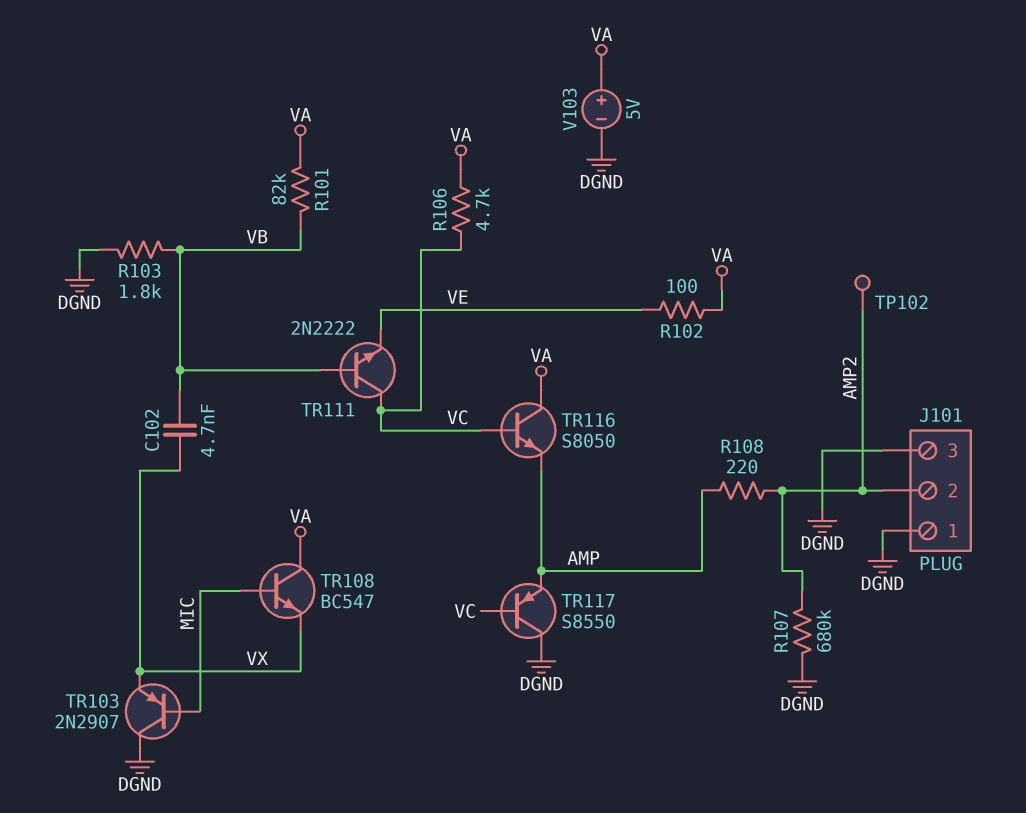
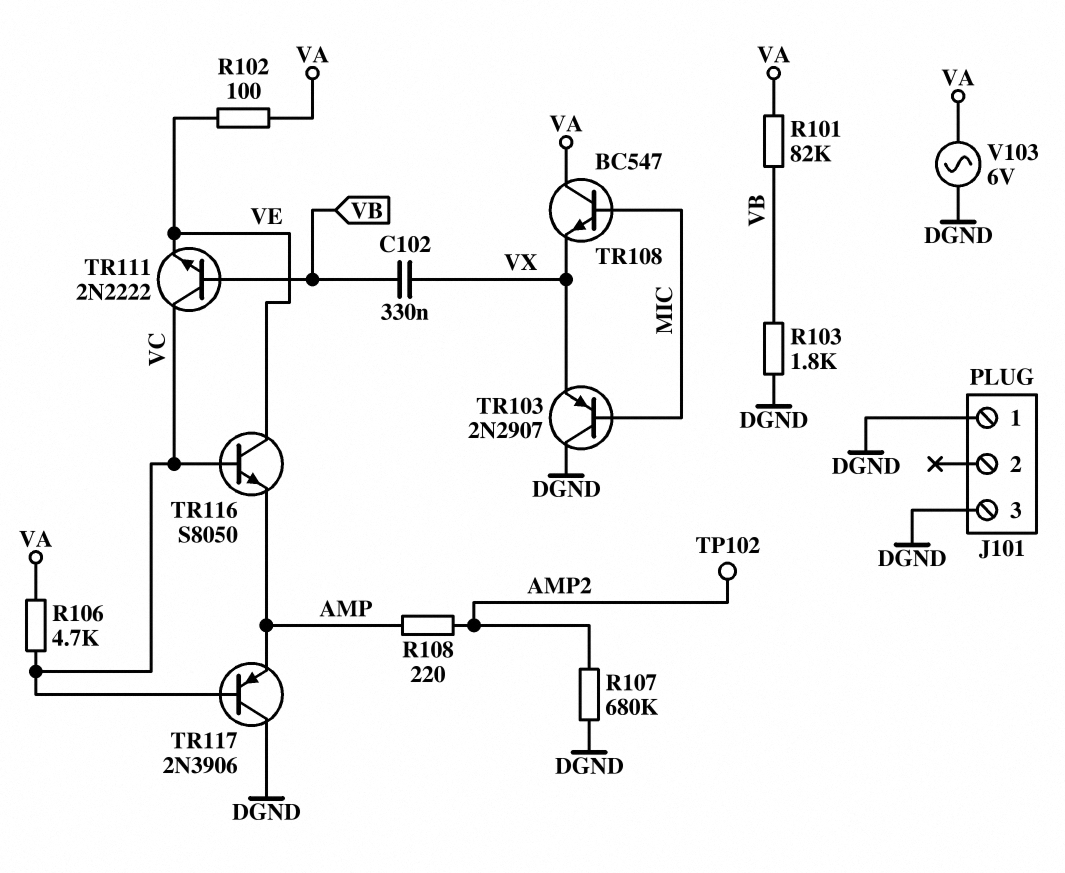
C102: 4.7nF (VB, VX) -> 330nF (VB, VX)
J101 pin 2: AMP2 -> none
TR116: NPN S8050 (B VC, C VA, E AMP) -> NPN S8050 (B VC, C VE, E AMP)
TR117: PNP S8550 (B VC, C DGND, E AMP) -> PNP 2N3906 (B VC, C DGND, E AMP)
V103: 5V (plus VA, minus DGND) -> AC 6V (DGND, VA)

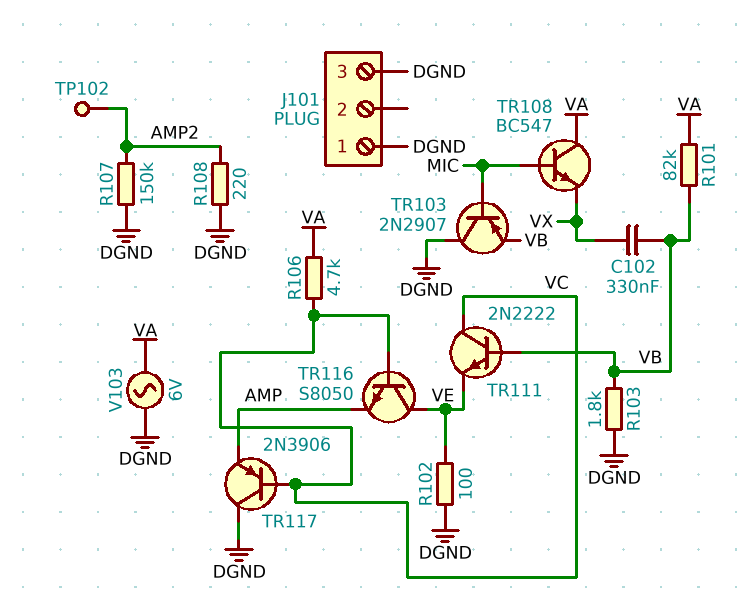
R102: 100 (VA, VE) -> 100 (DGND, VE)
R107: 680k (AMP2, DGND) -> 150k (AMP2, DGND)
R108: 220 (AMP, AMP2) -> 220 (AMP2, DGND)
TR103: PNP 2N2907 (B MIC, C DGND, E VX) -> PNP 2N2907 (B MIC, C DGND, E VB)

